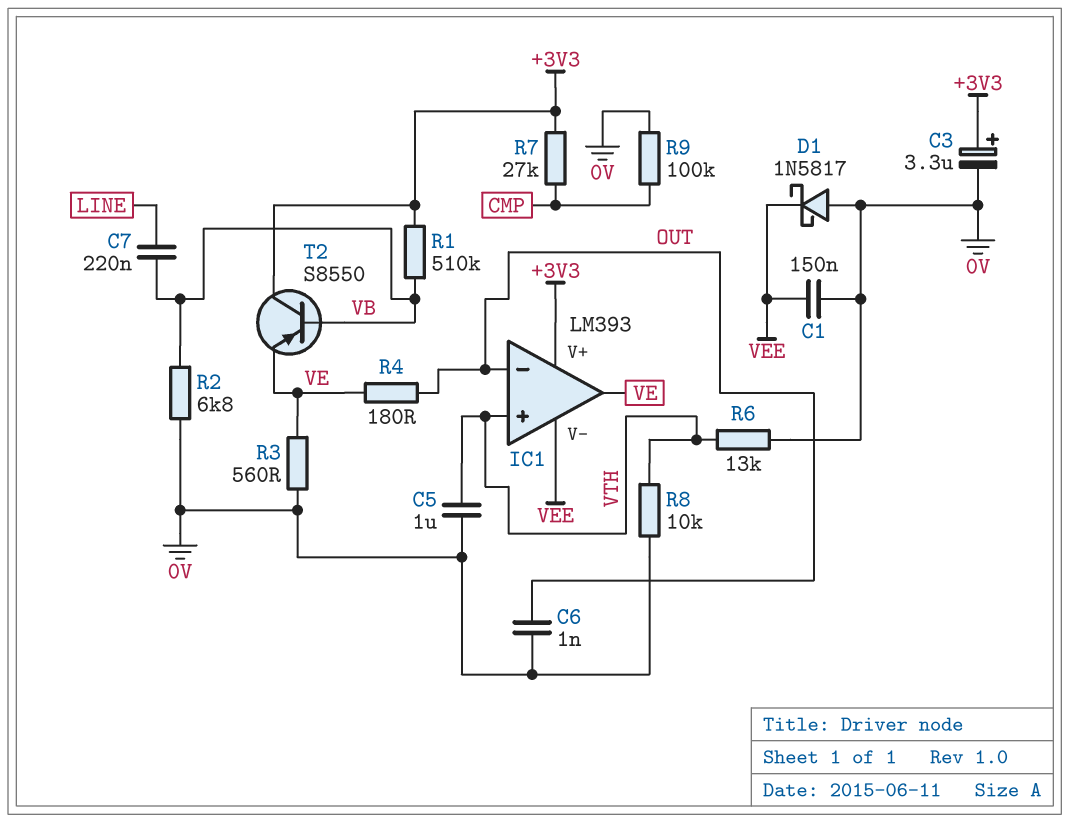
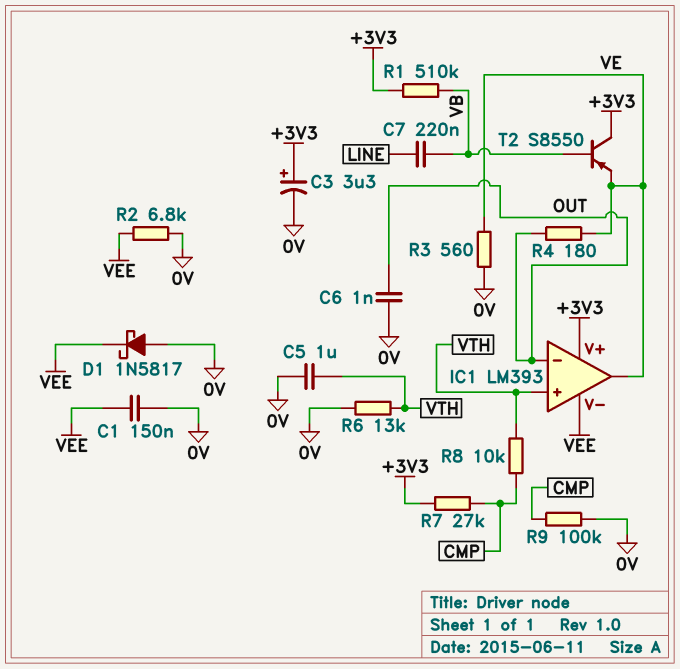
R2: 6.8k (0V, VB) -> 6.8k (0V, VEE)
R8: 10k (0V, VTH) -> 10k (CMP, VTH)

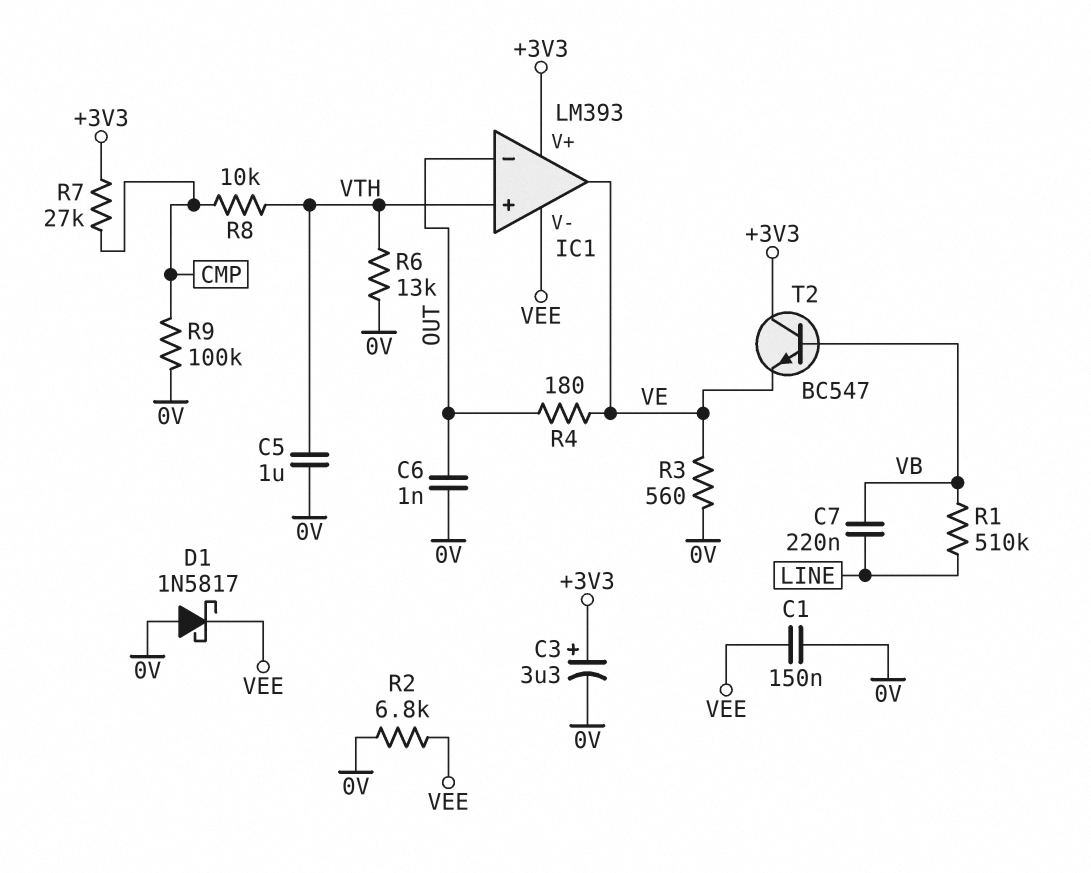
R1: 510k (+3V3, VB) -> 510k (LINE, VB)
T2: PNP S8550 (B VB, C +3V3, E VE) -> NPN BC547 (B VB, C +3V3, E VE)

